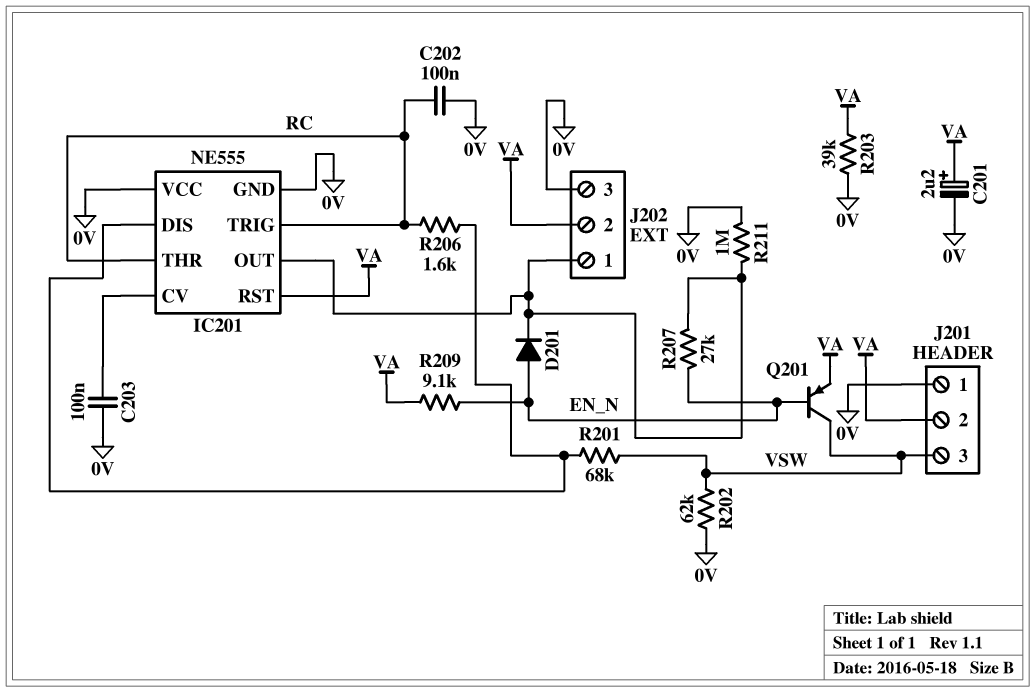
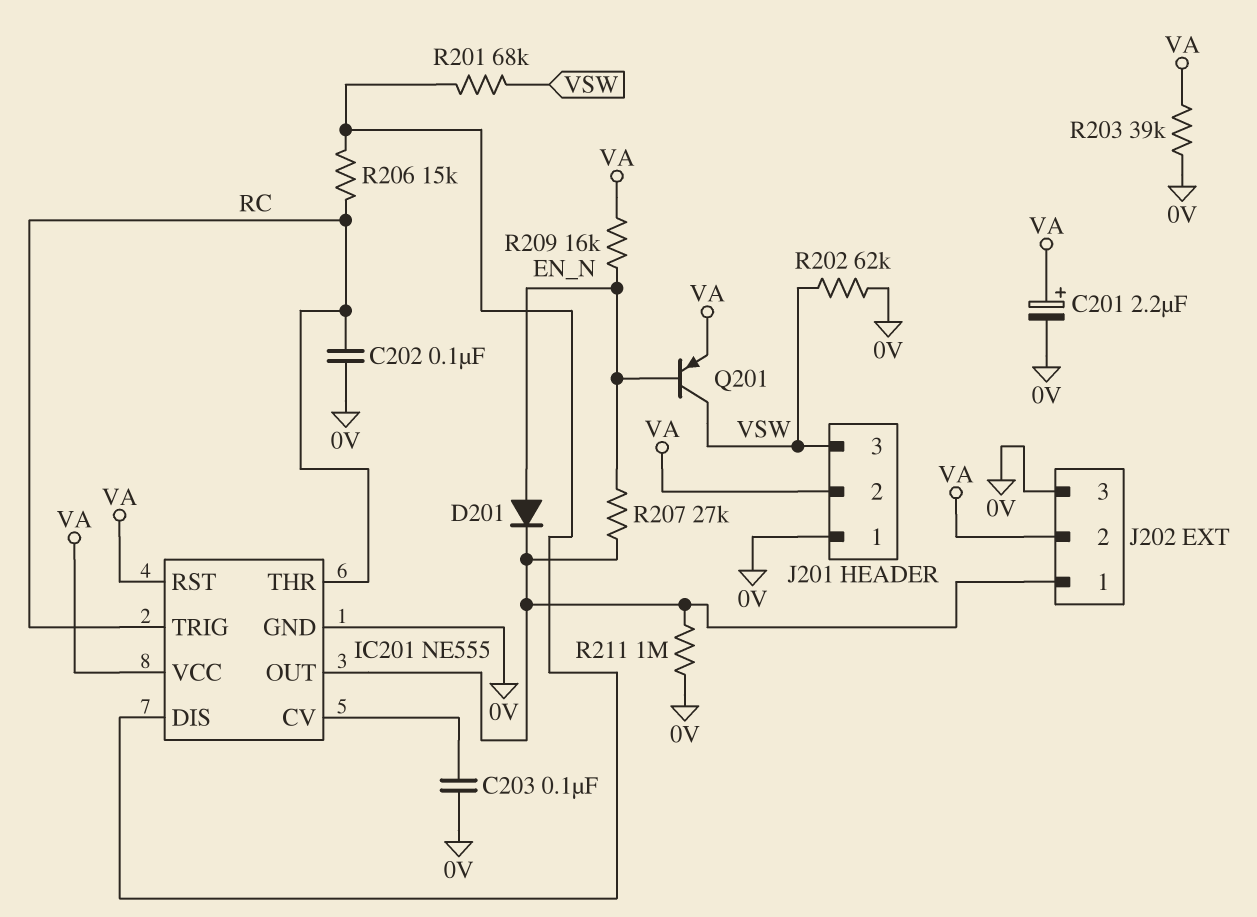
IC201 pin VCC: 0V -> VA
R206: 1.6k (IC201/DIS, RC) -> 15k (IC201/DIS, RC)
R209: 9.1k (EN_N, VA) -> 16k (EN_N, VA)

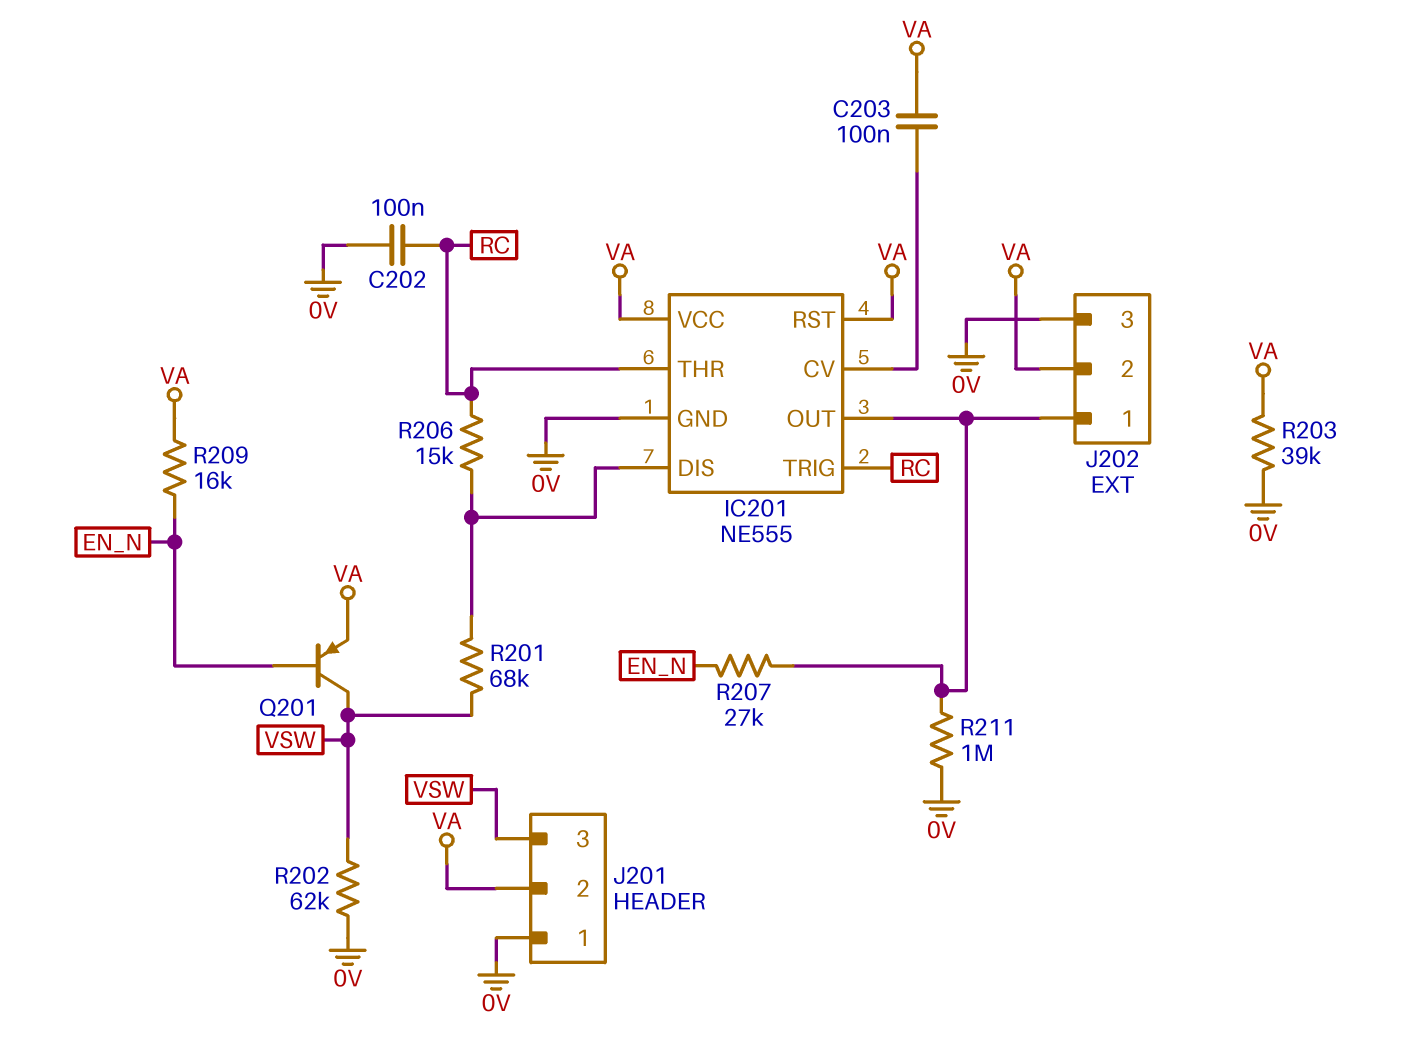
C201: 2.2uF (plus VA, minus 0V) -> none
C203: 100nF (0V, IC201/CV) -> 100nF (IC201/CV, VA)
D201: diode (A EN_N, K IC201/OUT) -> none

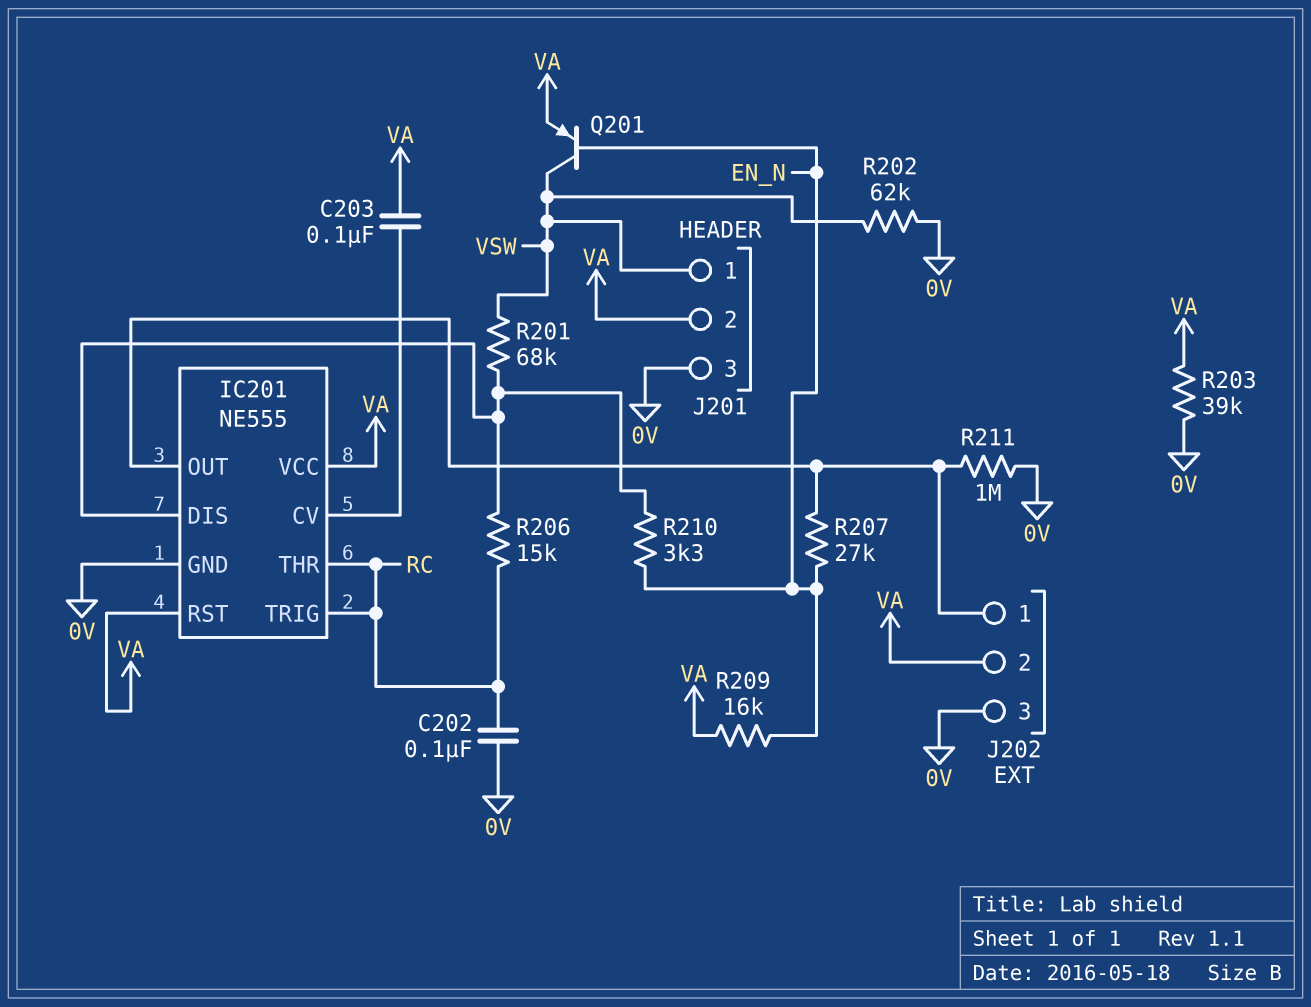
J201 pin 1: 0V -> VSW
J201 pin 3: VSW -> 0V
R210: none -> 3.3k (EN_N, IC201/DIS)

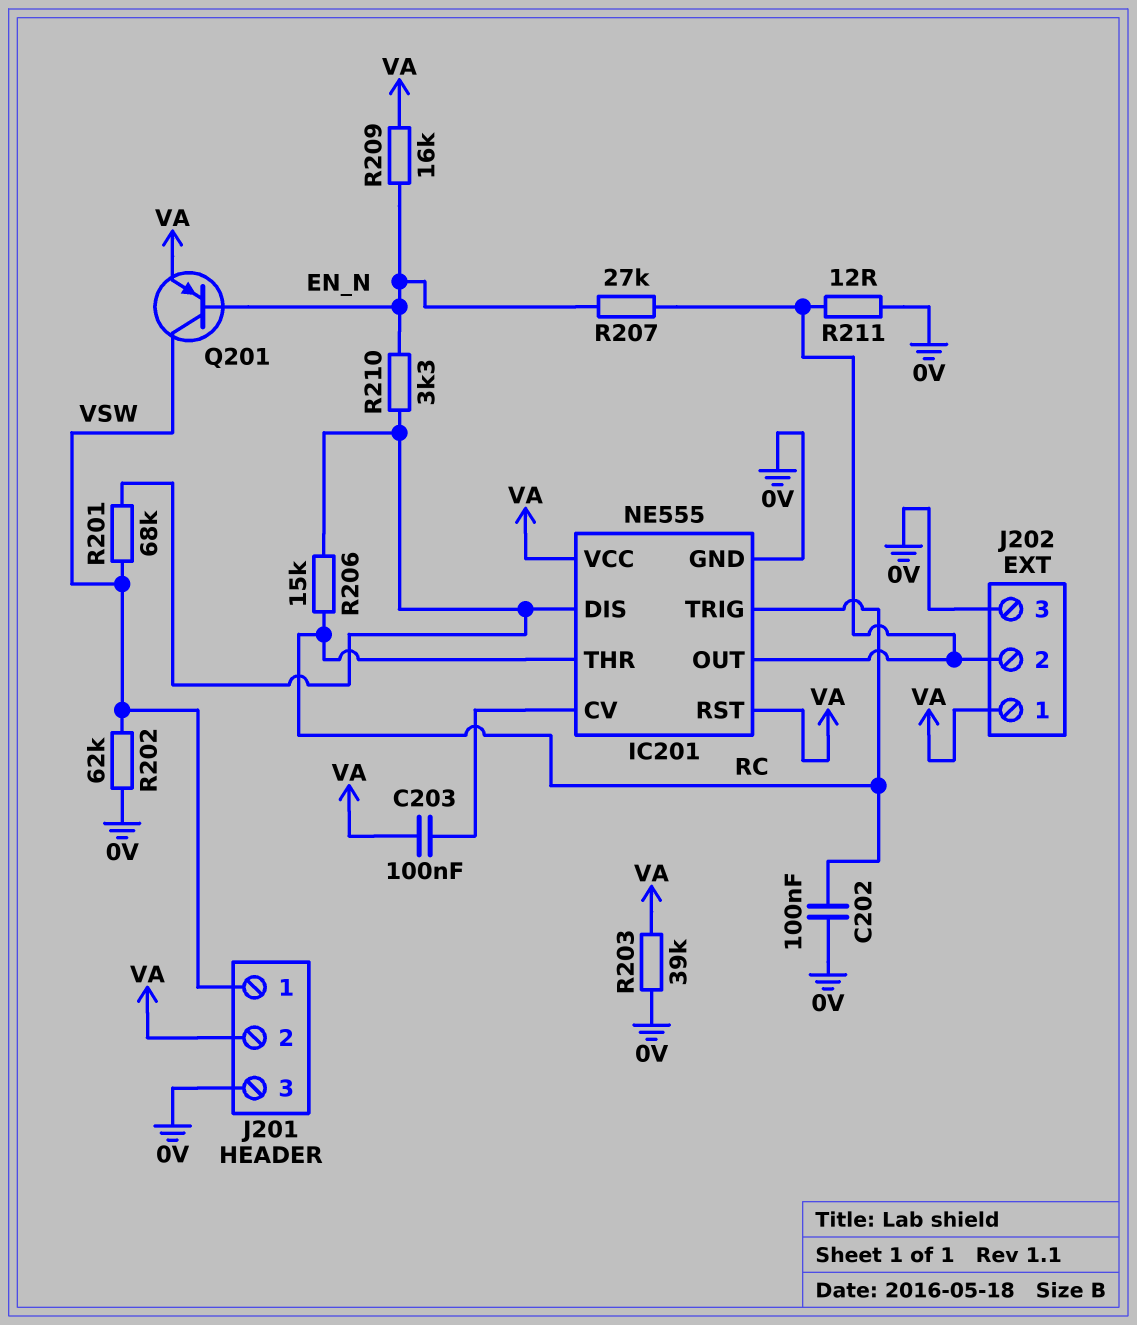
J202 pin 1: IC201/OUT -> VA
J202 pin 2: VA -> IC201/OUT
R211: 1M (0V, IC201/OUT) -> 12 (0V, IC201/OUT)

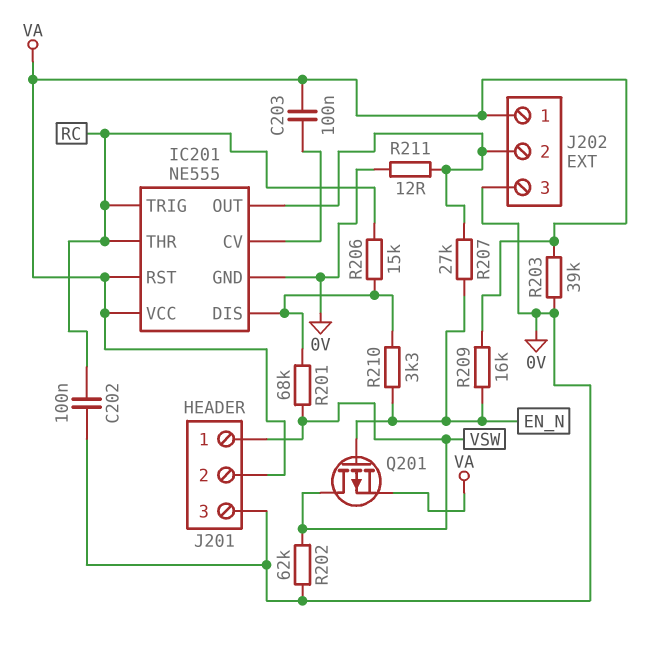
Q201: PNP (B EN_N, C VSW, E VA) -> PMOS (G EN_N, D VSW, S VA)

